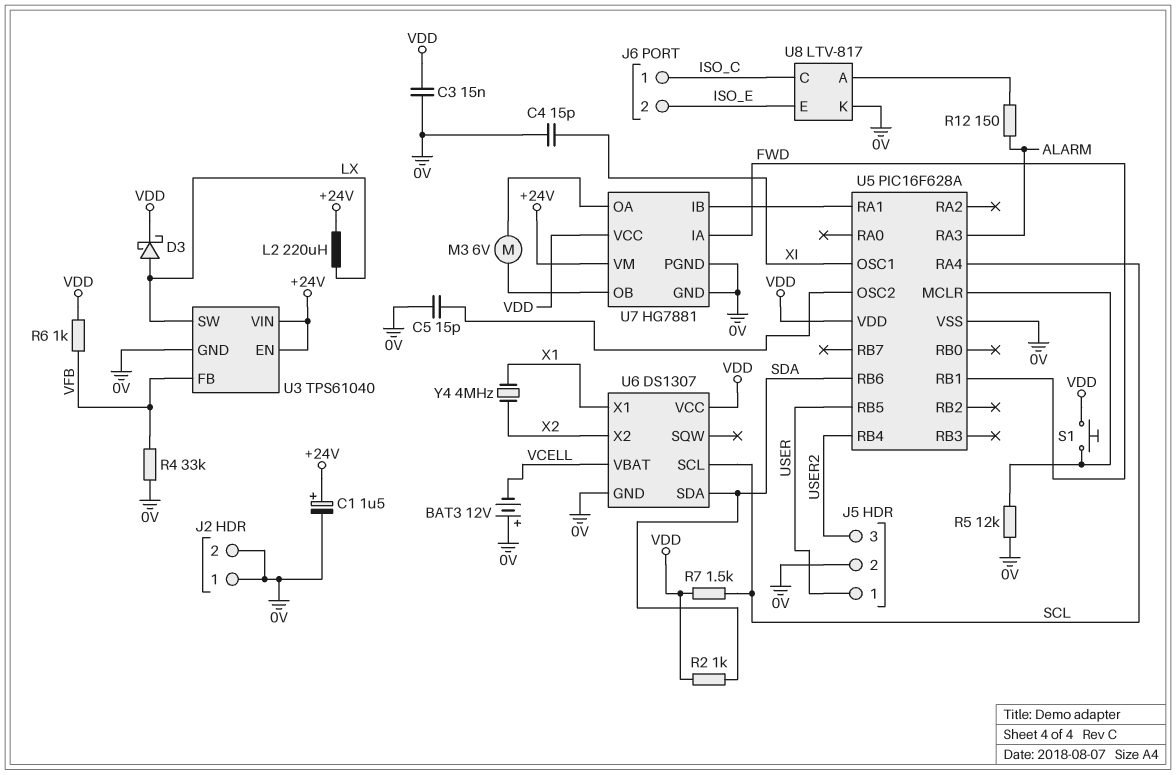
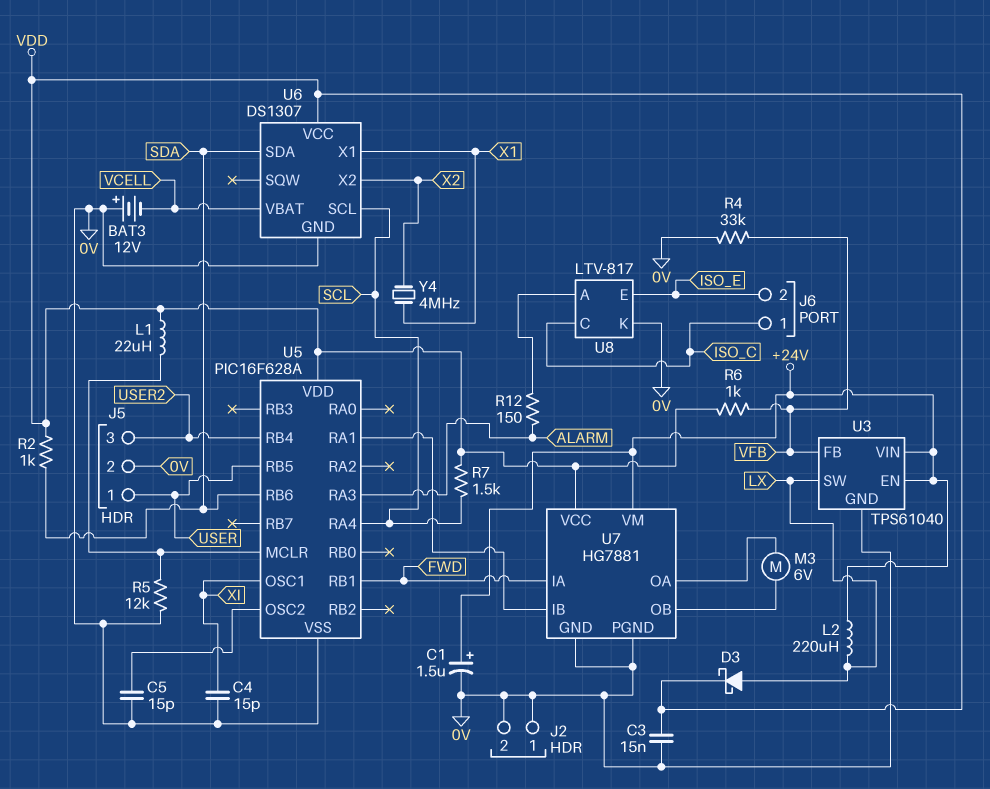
L1: none -> 22uH (U5/MCLR, VDD)
S1: button (U5/MCLR, VDD) -> none

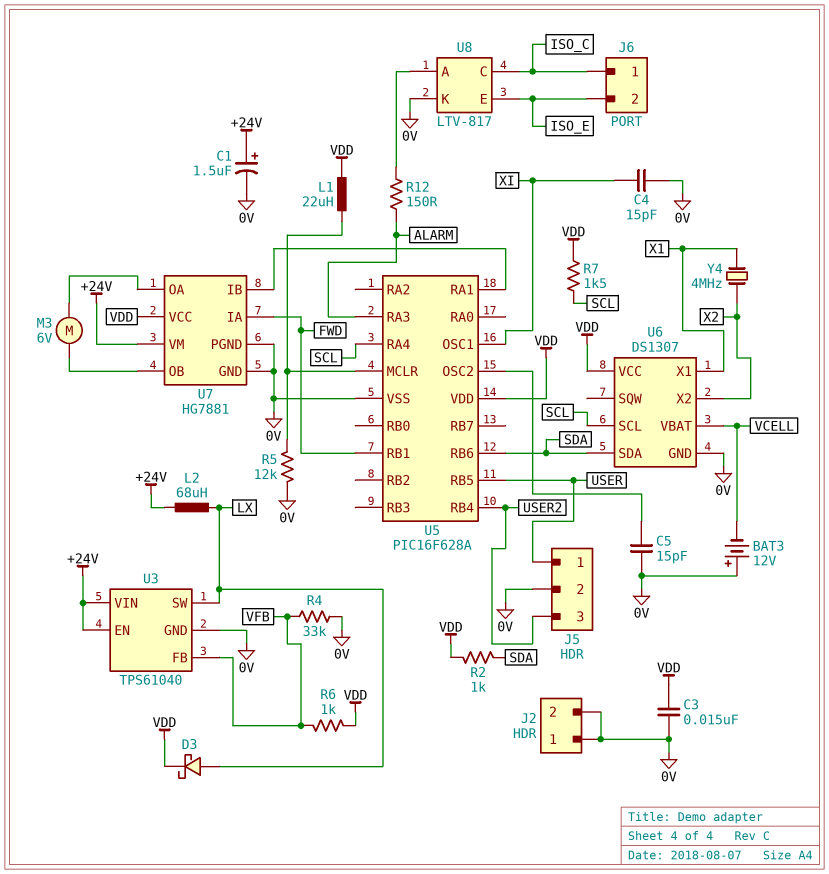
L2: 220uH (+24V, LX) -> 68uH (+24V, LX)

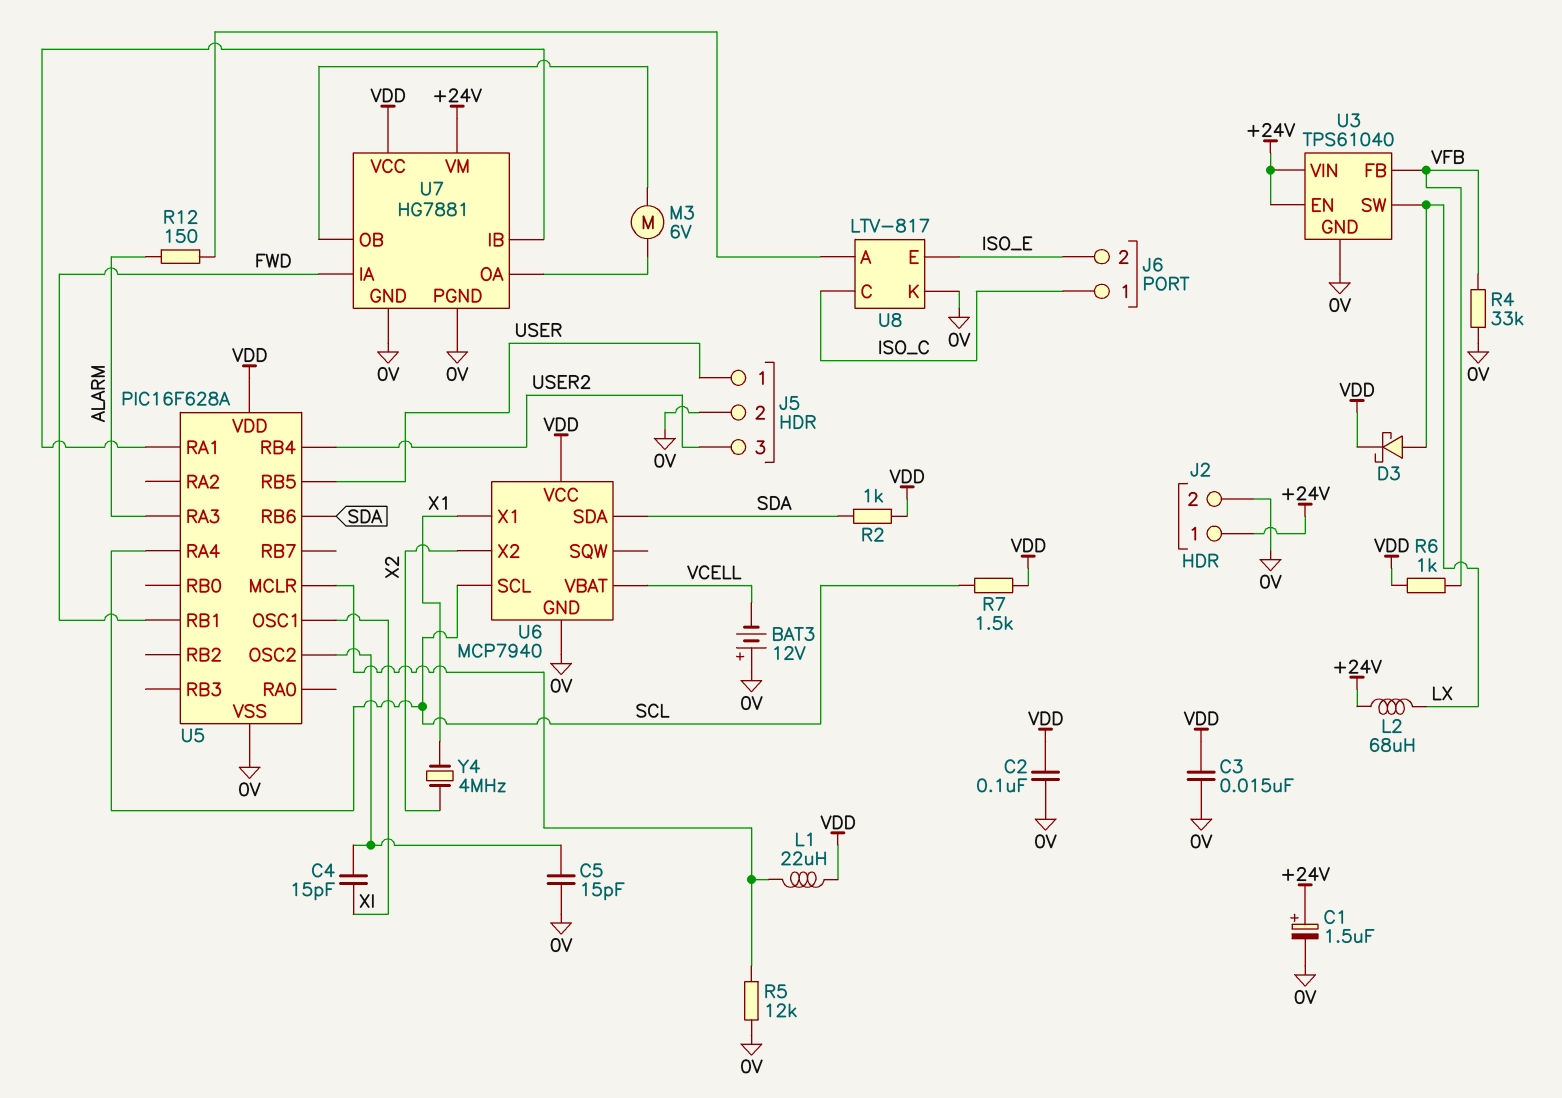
C2: none -> 100nF (0V, VDD)
C4: 15pF (0V, XI) -> 15pF (U5/OSC2, XI)
J2 pin 1: 0V -> +24V
U6: DS1307 -> MCP7940

